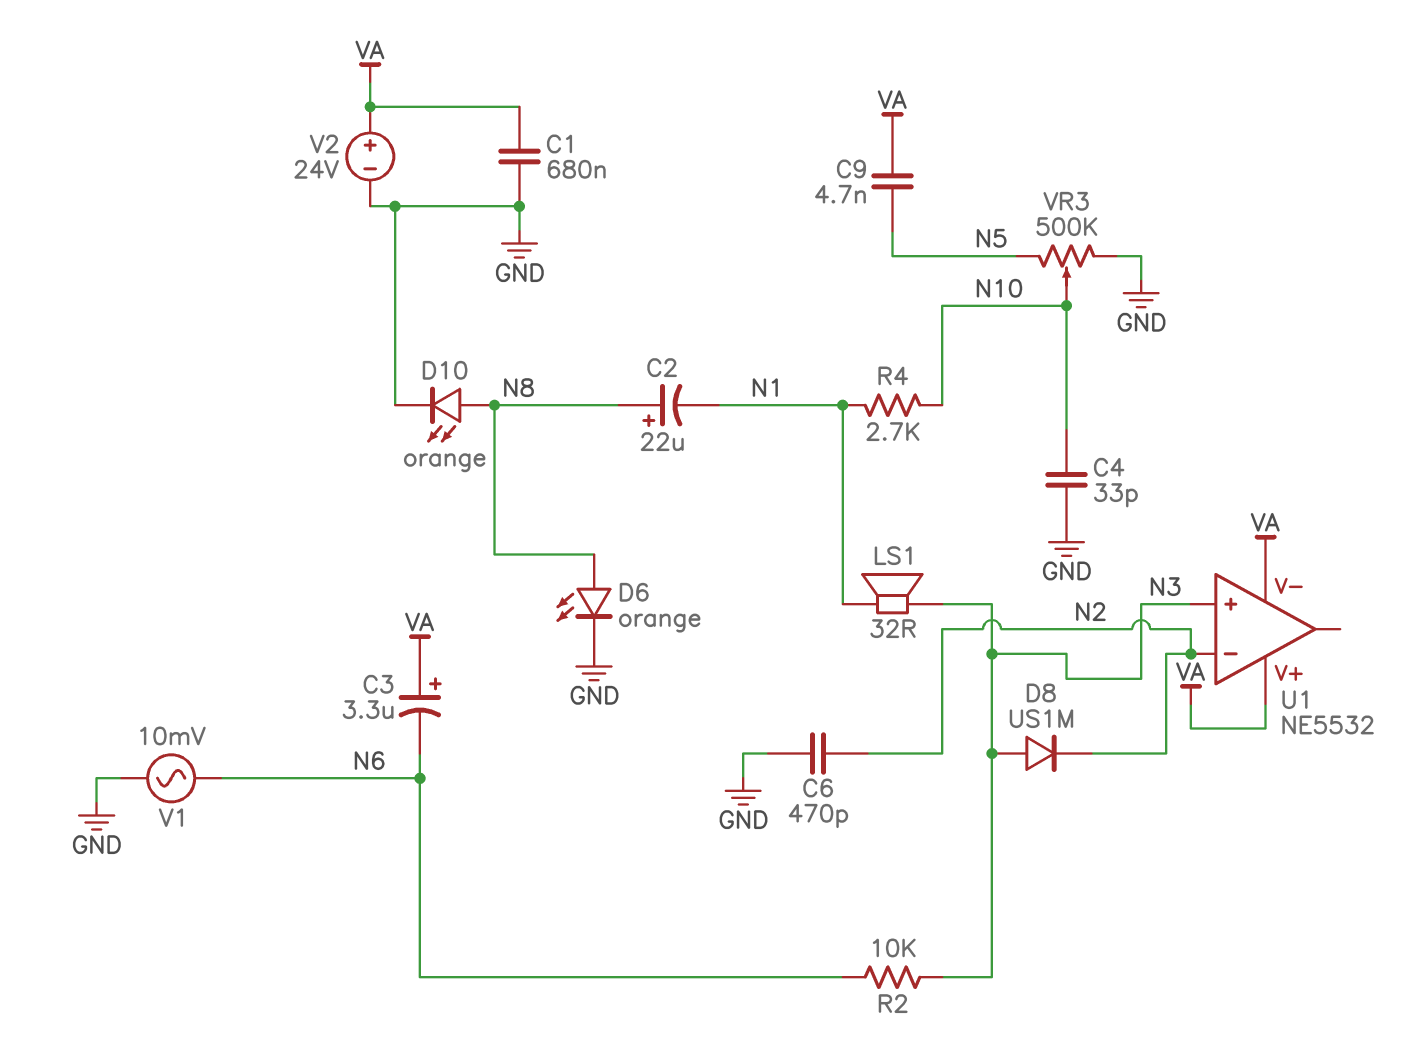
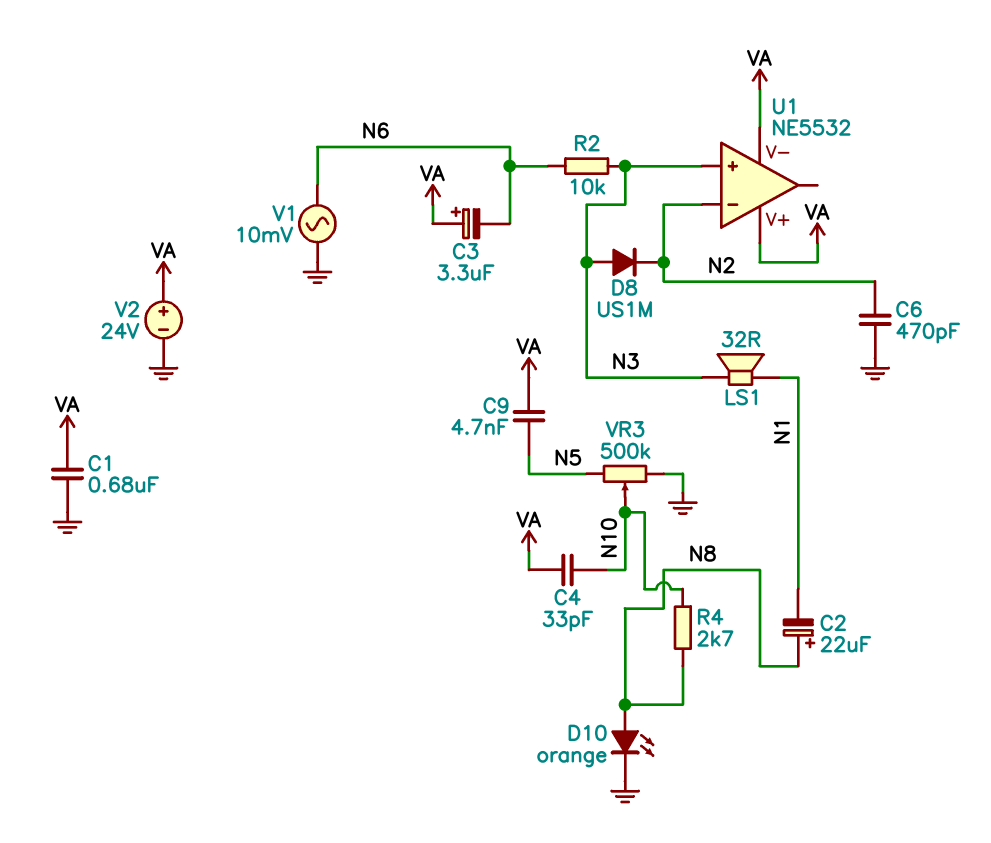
C4: 33pF (GND, N10) -> 33pF (N10, VA)
D6: LED orange (A N8, K GND) -> none
R4: 2.7k (N1, N10) -> 2.7k (N8, N10)

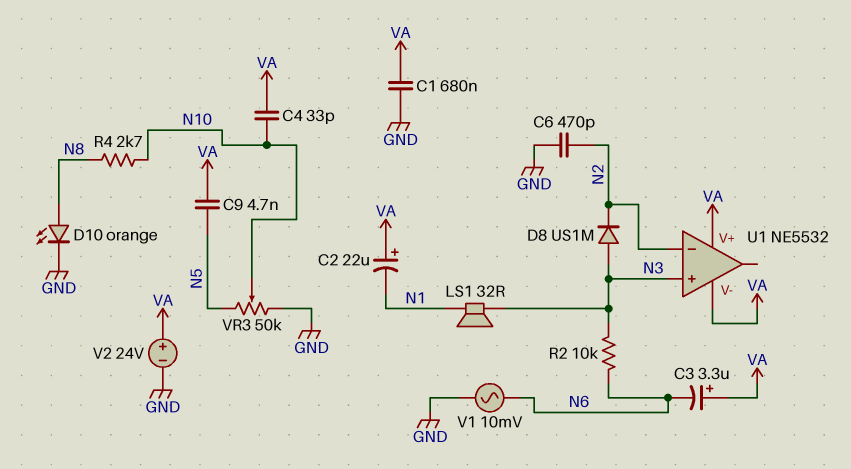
C2: 22uF (plus N8, minus N1) -> 22uF (plus VA, minus N1)
VR3: 500k (GND, N5, wiper N10) -> 50k (GND, N5, wiper N10)

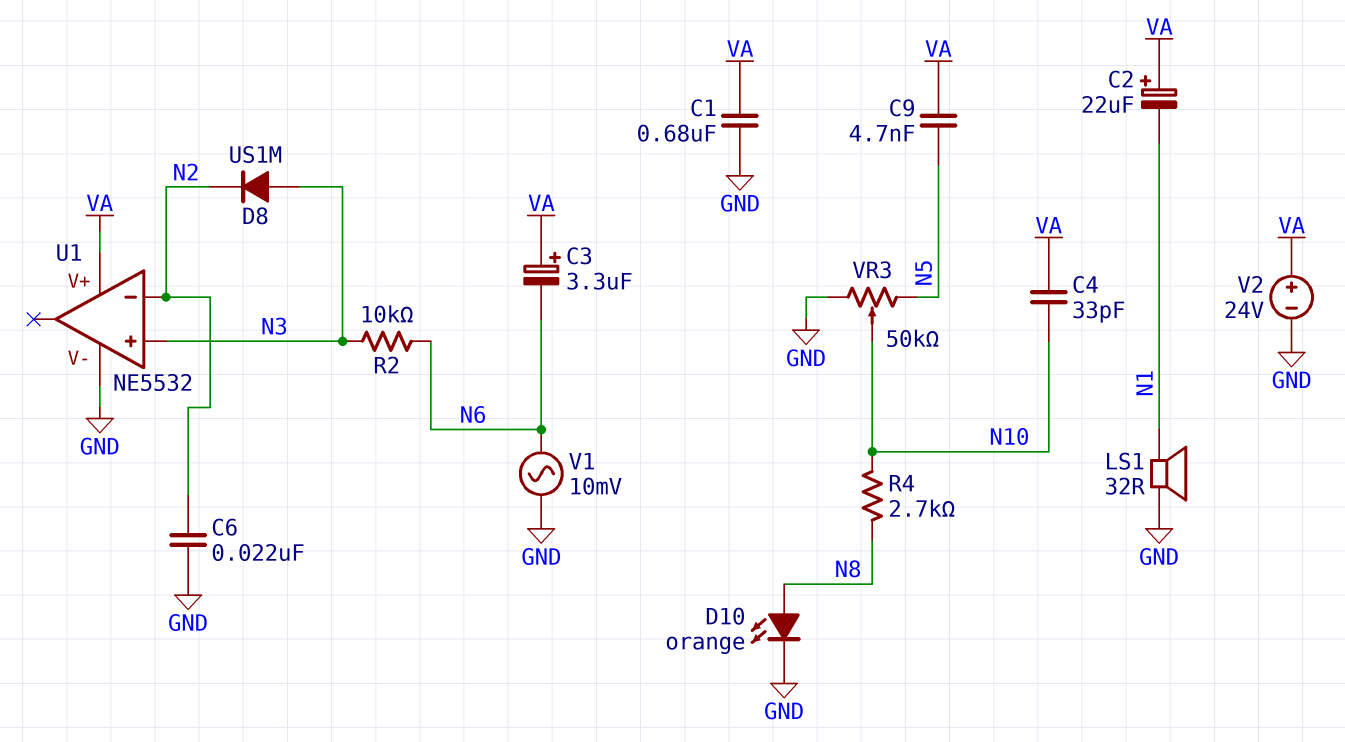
C6: 470pF (GND, N2) -> 22nF (GND, N2)
LS1: speaker 32R (N1, N3) -> speaker 32R (GND, N1)
U1 pin V-: VA -> GND

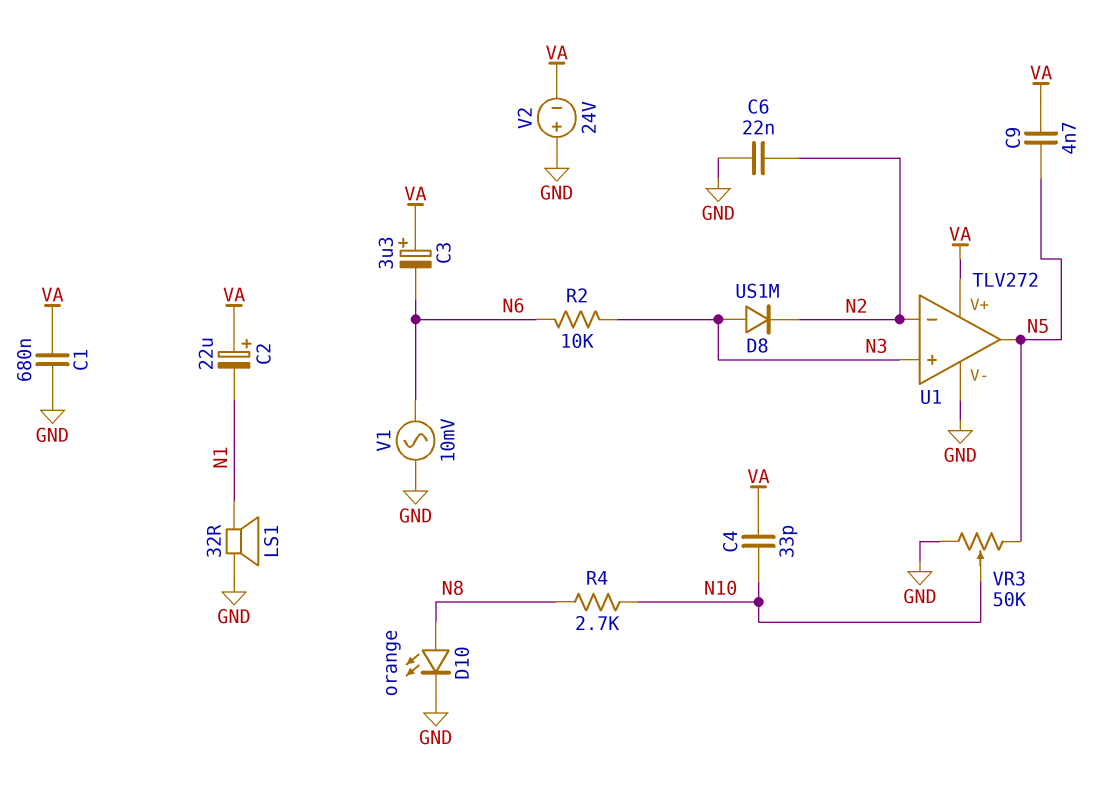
U1: NE5532 -> TLV272
U1 pin out: none -> N5
V2: 24V (plus VA, minus GND) -> 24V (plus GND, minus VA)

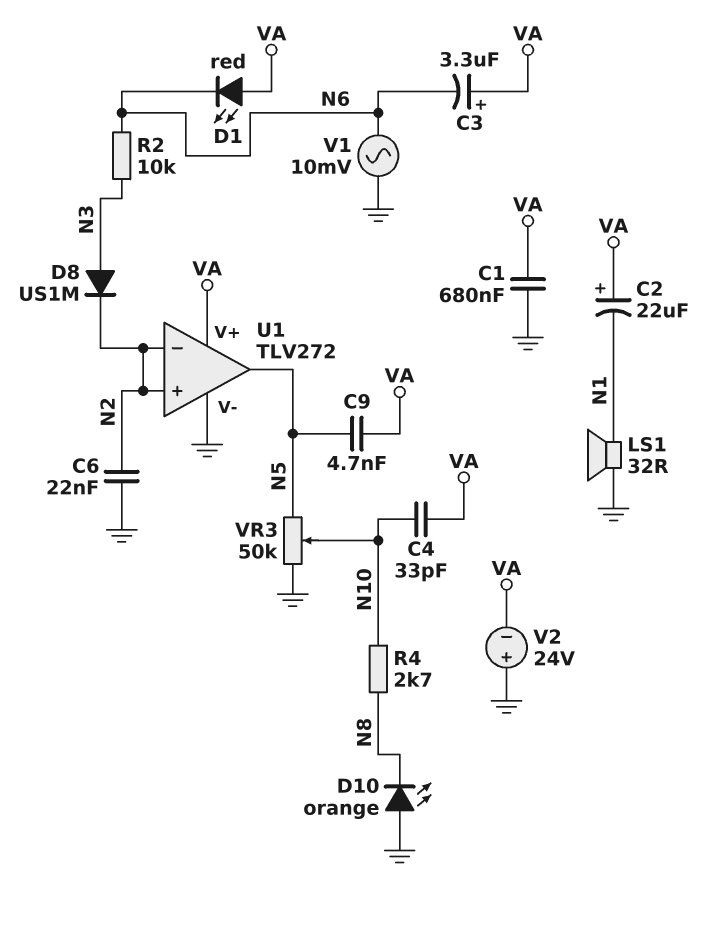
D1: none -> LED red (A VA, K N6)
D10: LED orange (A N8, K GND) -> LED orange (A GND, K N8)
U1 pin in+: N3 -> N2

